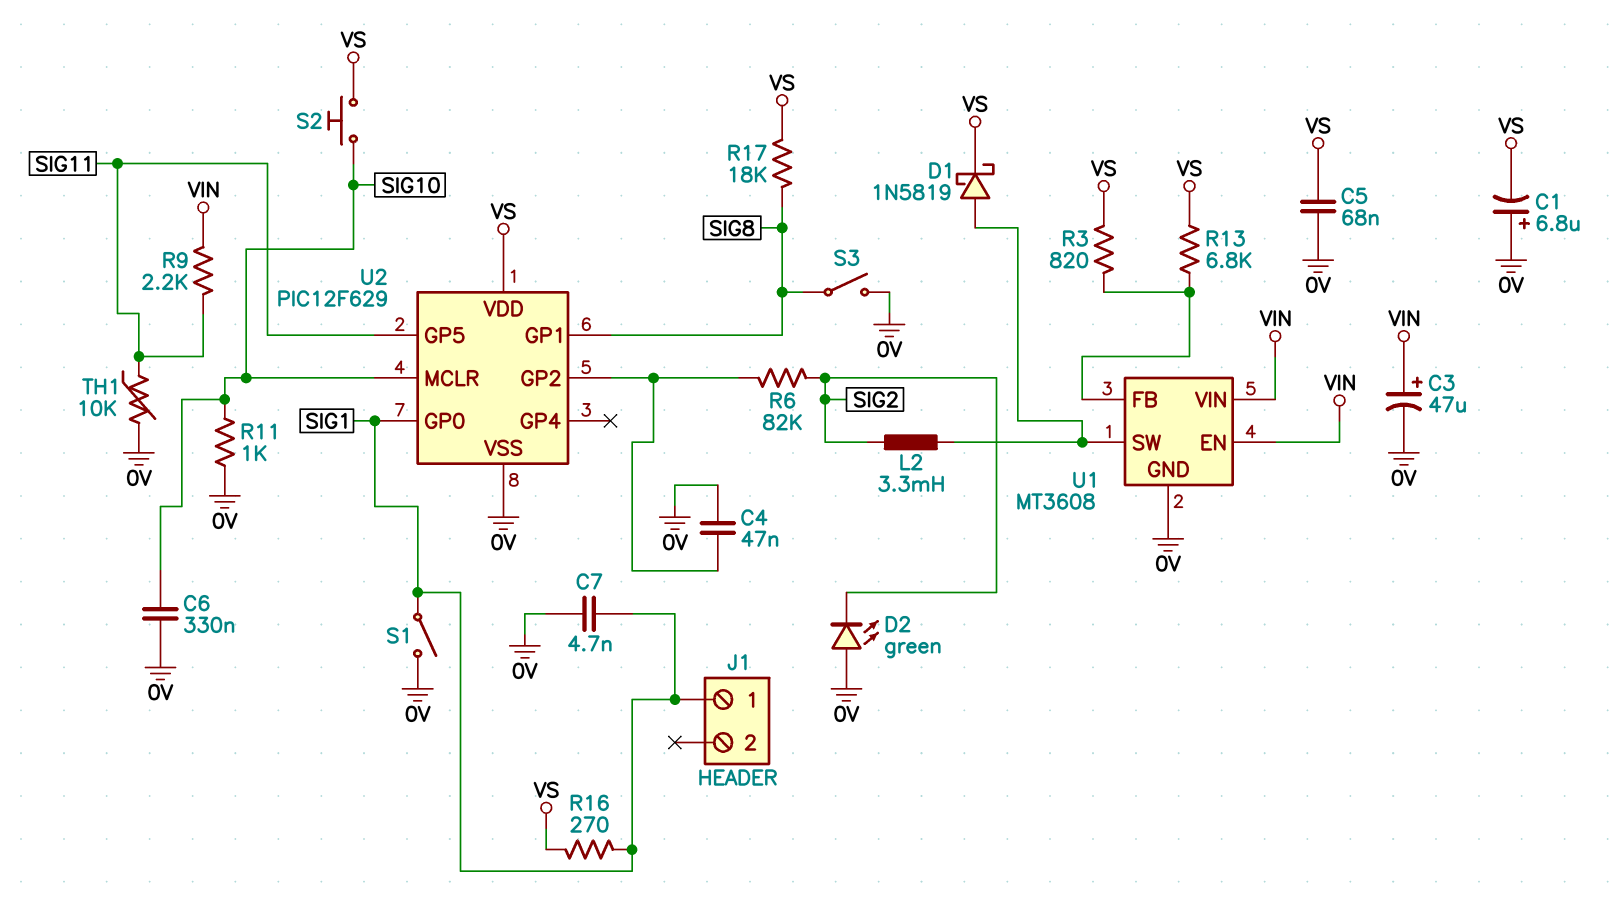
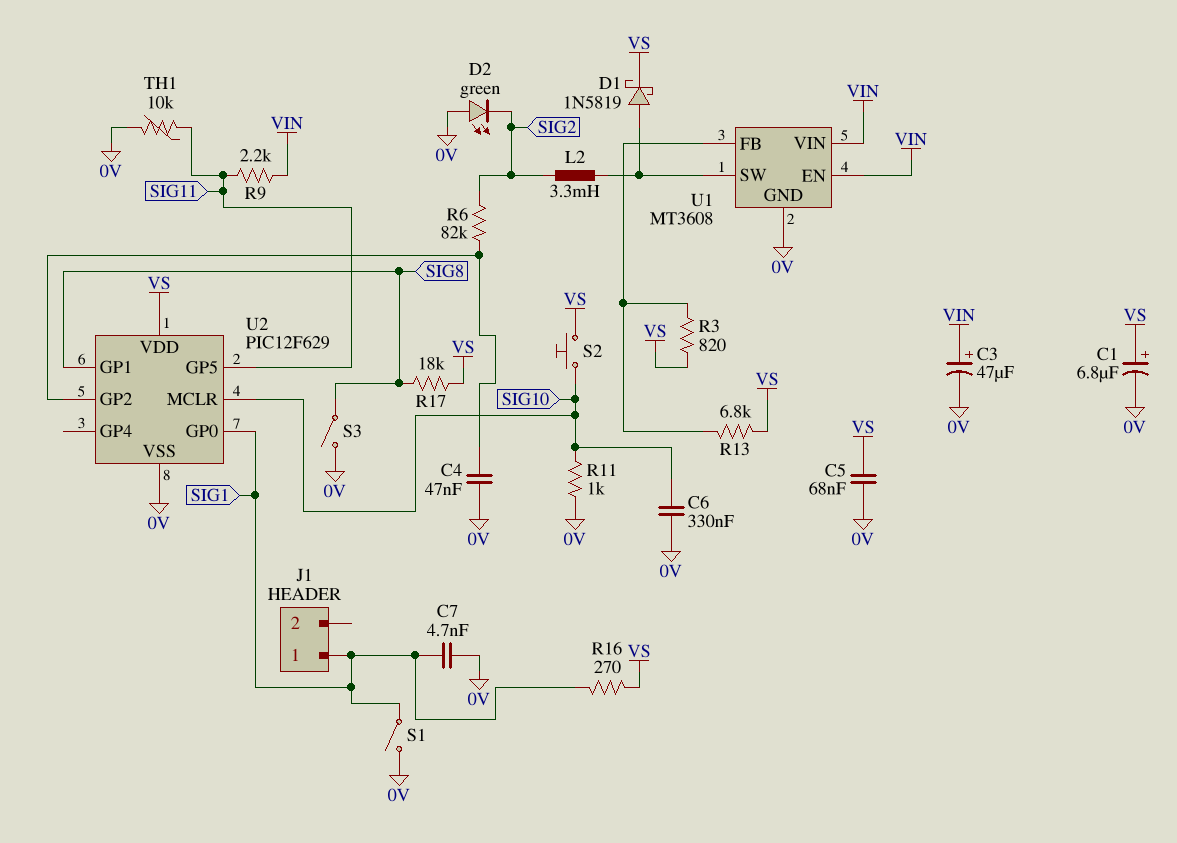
C1: 6.8uF (plus 0V, minus VS) -> 6.8uF (plus VS, minus 0V)

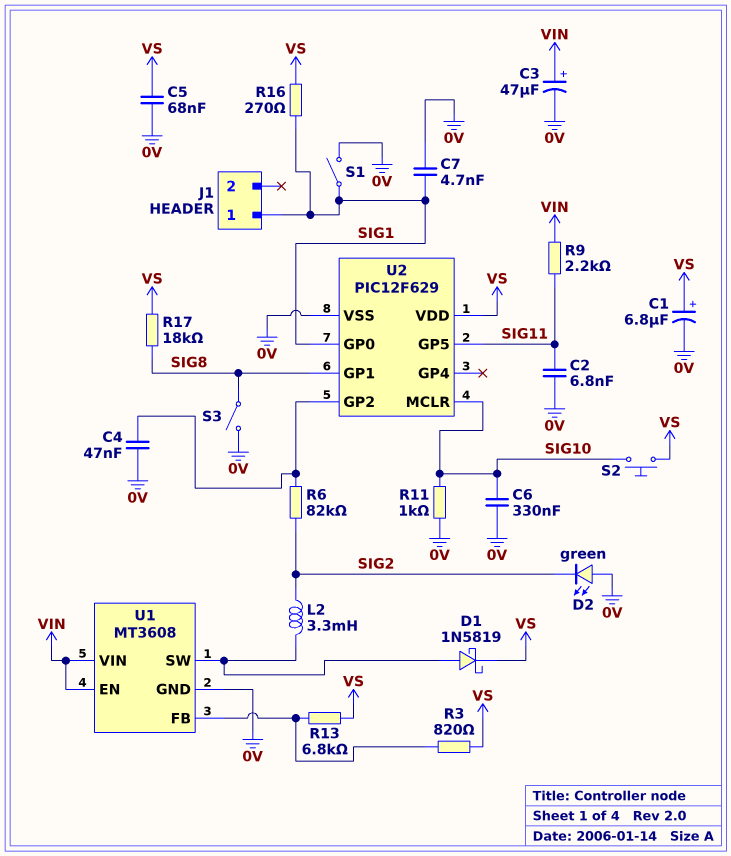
C2: none -> 6.8nF (0V, SIG11)
TH1: 10k (0V, SIG11) -> none

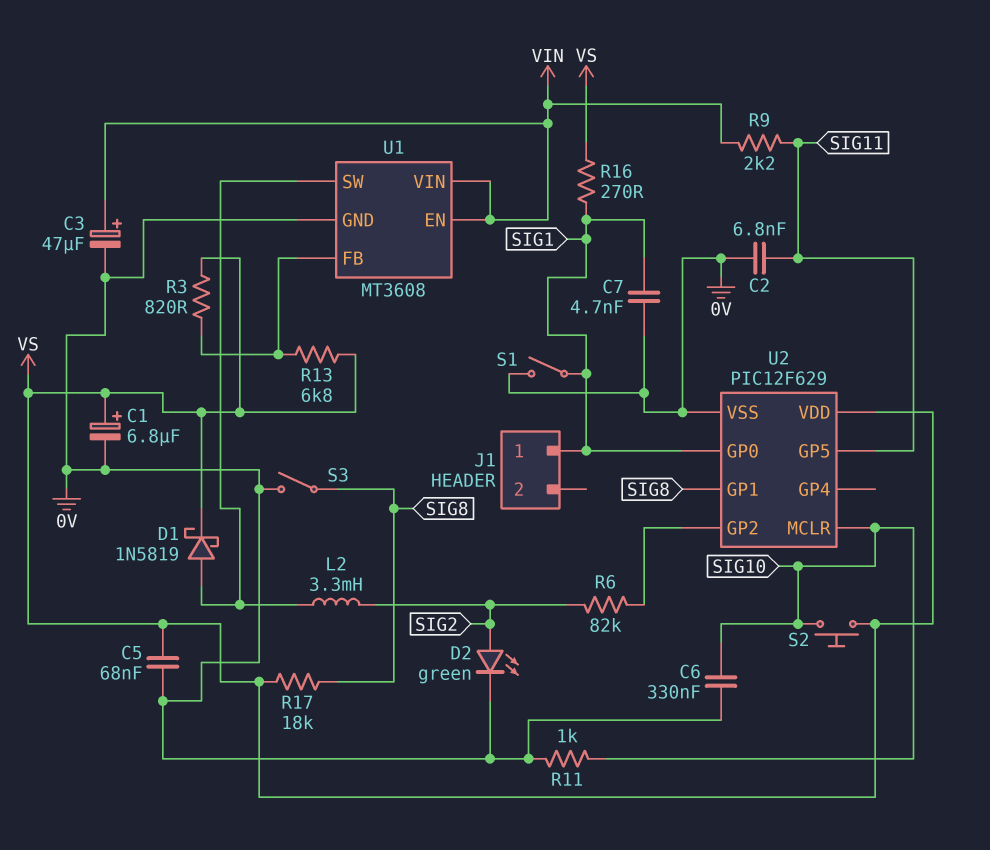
C4: 47nF (0V, U2/GP2) -> none
D2: LED green (A 0V, K SIG2) -> LED green (A SIG2, K 0V)

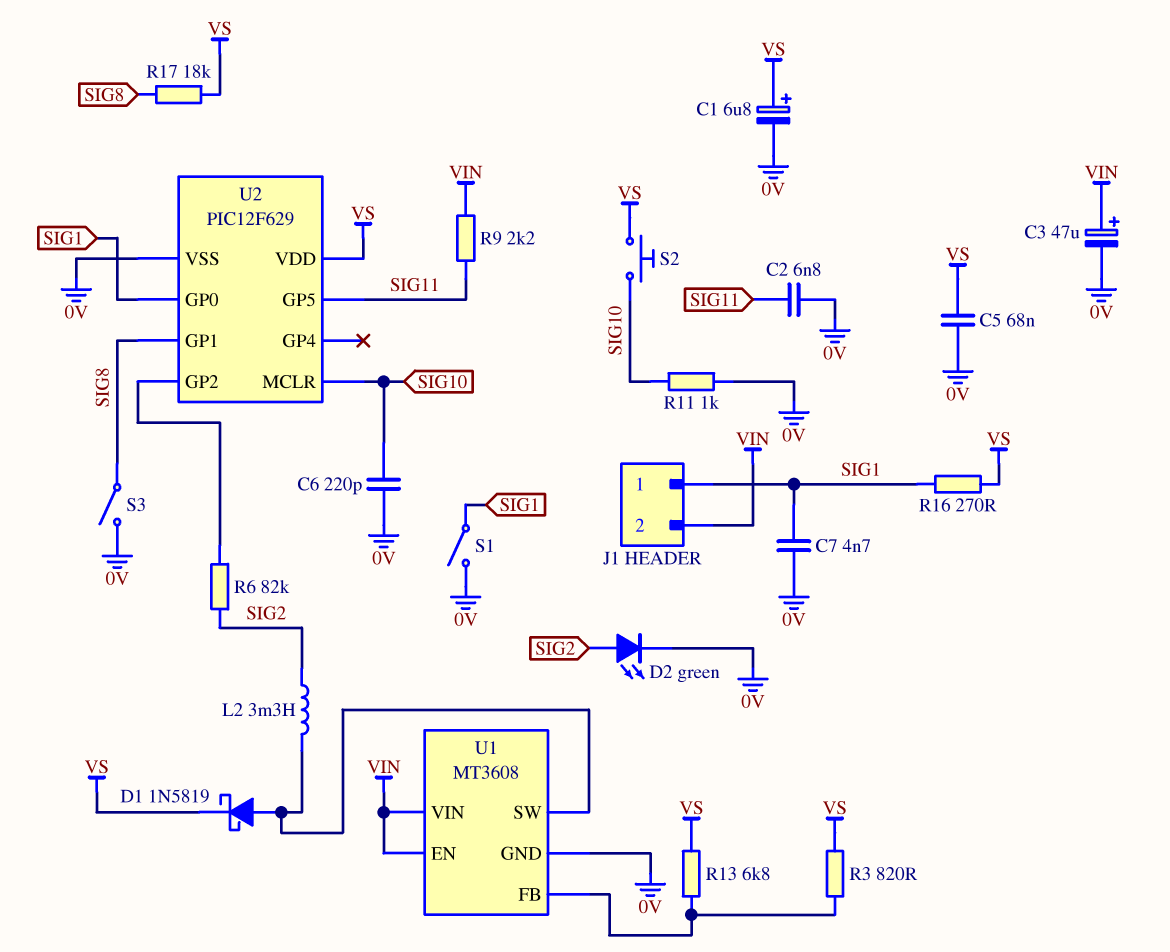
C6: 330nF (0V, SIG10) -> 220pF (0V, SIG10)
J1 pin 2: none -> VIN

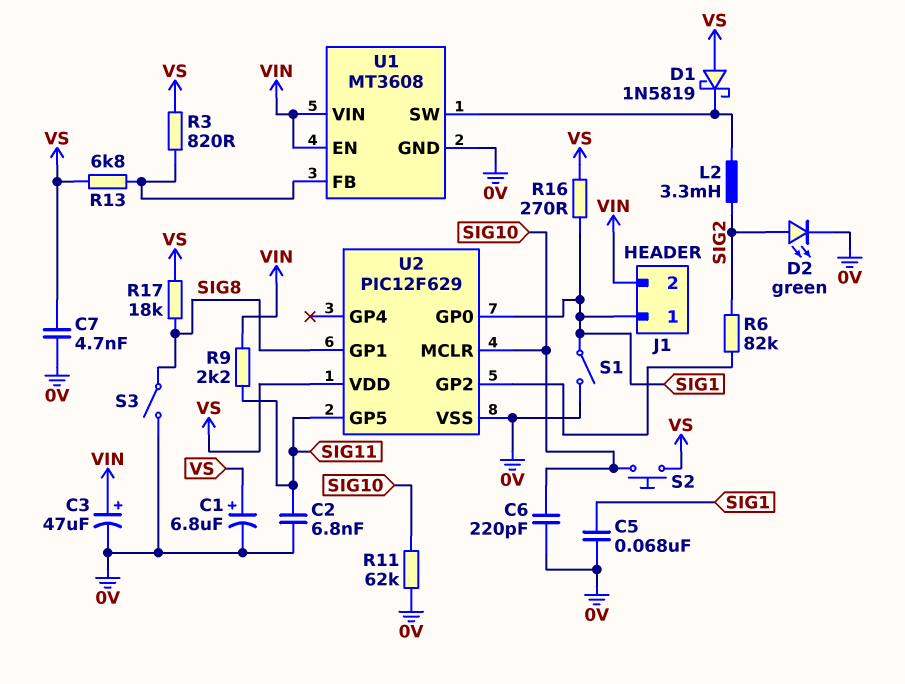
C5: 68nF (0V, VS) -> 68nF (0V, SIG1)
C7: 4.7nF (0V, SIG1) -> 4.7nF (0V, VS)
D1: schottky 1N5819 (A U1/SW, K VS) -> schottky 1N5819 (A VS, K U1/SW)
R11: 1k (0V, SIG10) -> 62k (0V, SIG10)

